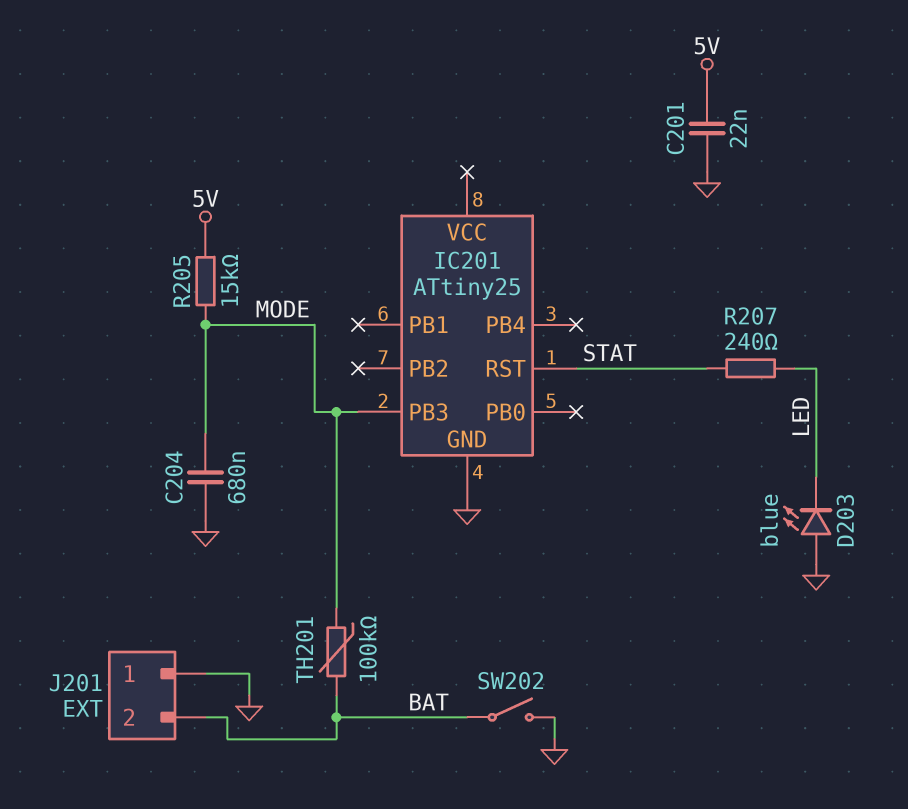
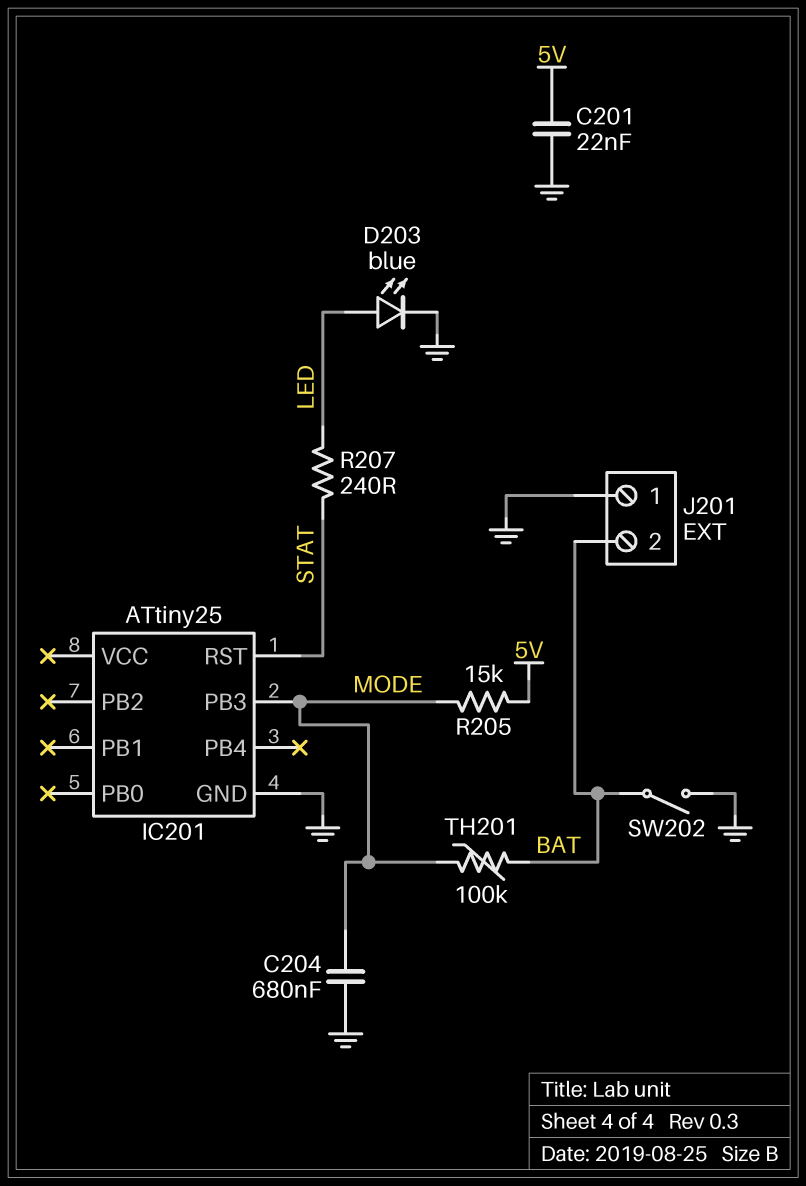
D203: LED blue (A GND, K LED) -> LED blue (A LED, K GND)

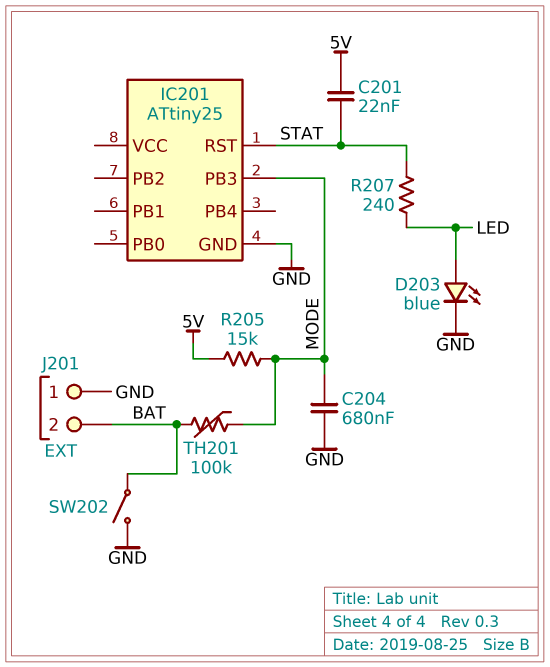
C201: 22nF (5V, GND) -> 22nF (5V, STAT)

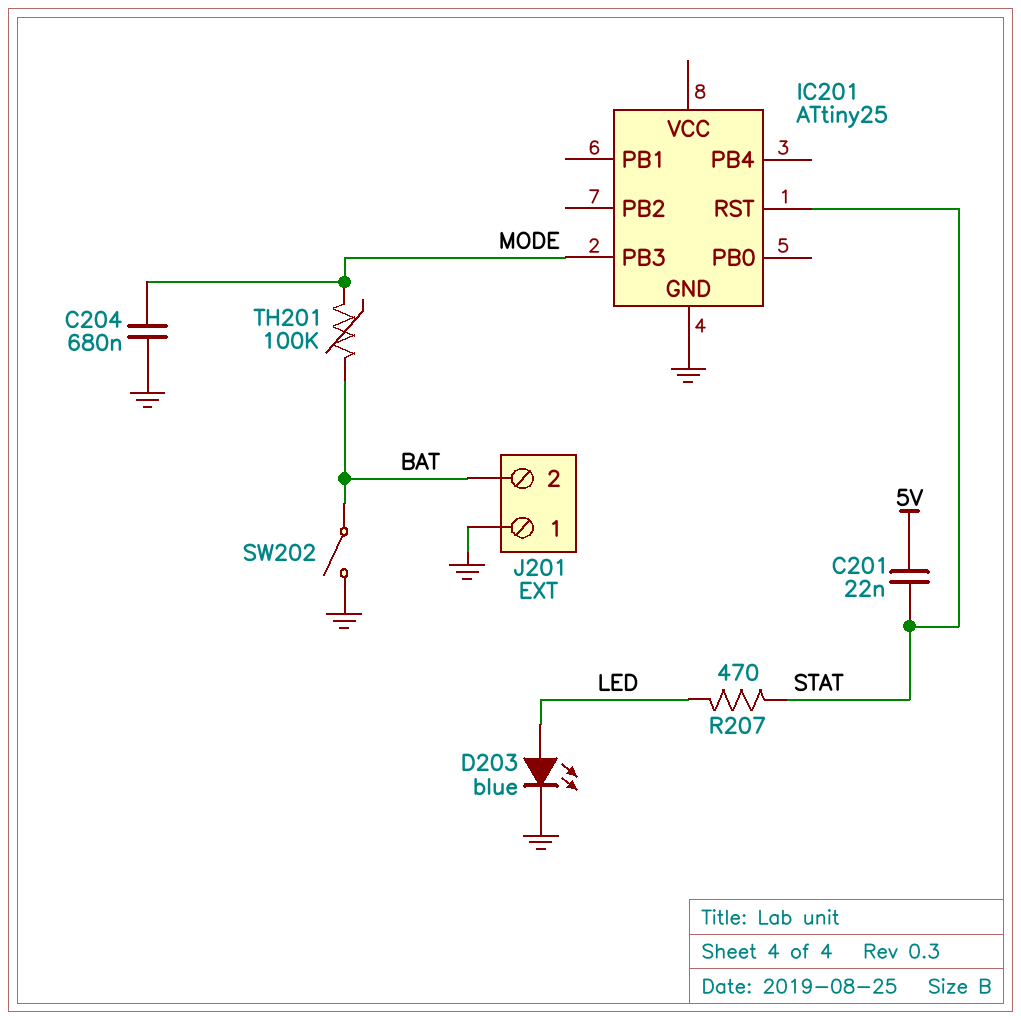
R205: 15k (5V, MODE) -> none
R207: 240 (LED, STAT) -> 470 (LED, STAT)

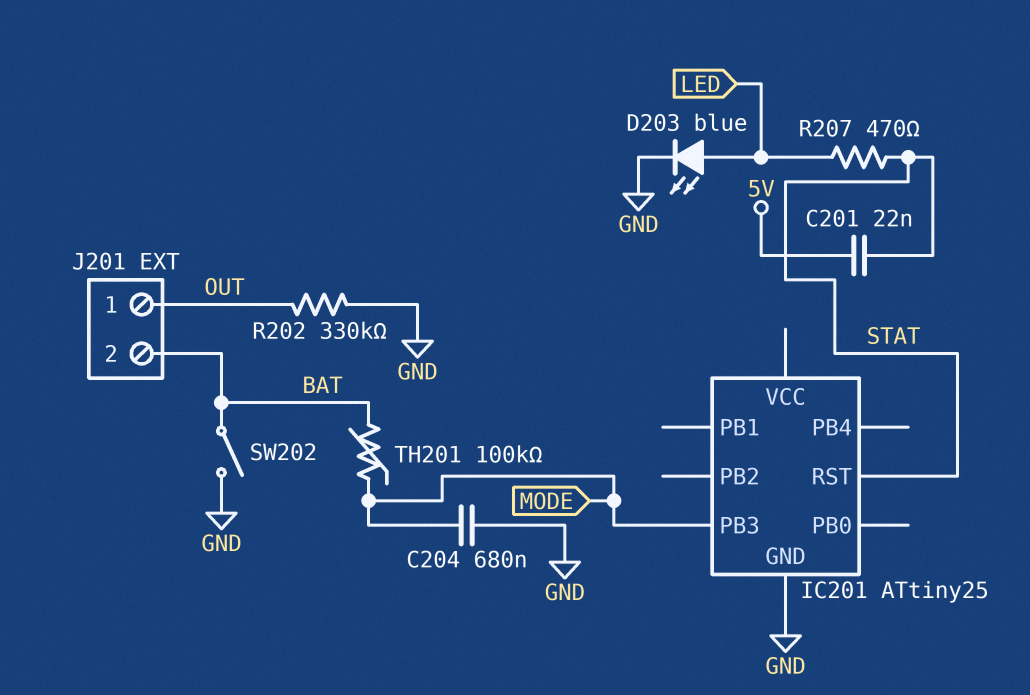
J201 pin 1: GND -> OUT
R202: none -> 330k (GND, OUT)

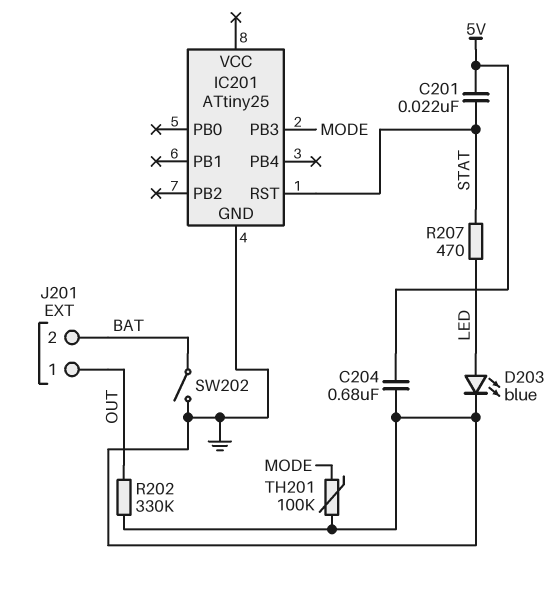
C204: 680nF (GND, MODE) -> 680nF (5V, GND)
TH201: 100k (BAT, MODE) -> 100k (GND, MODE)

